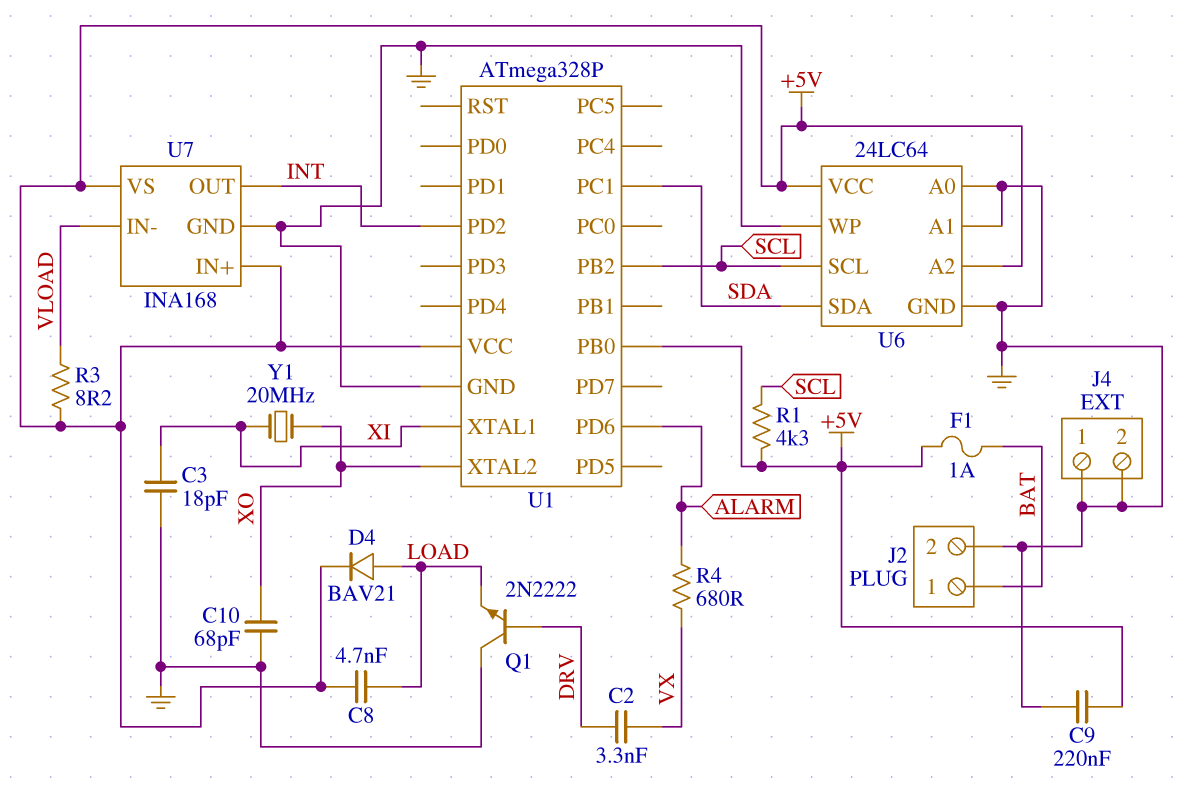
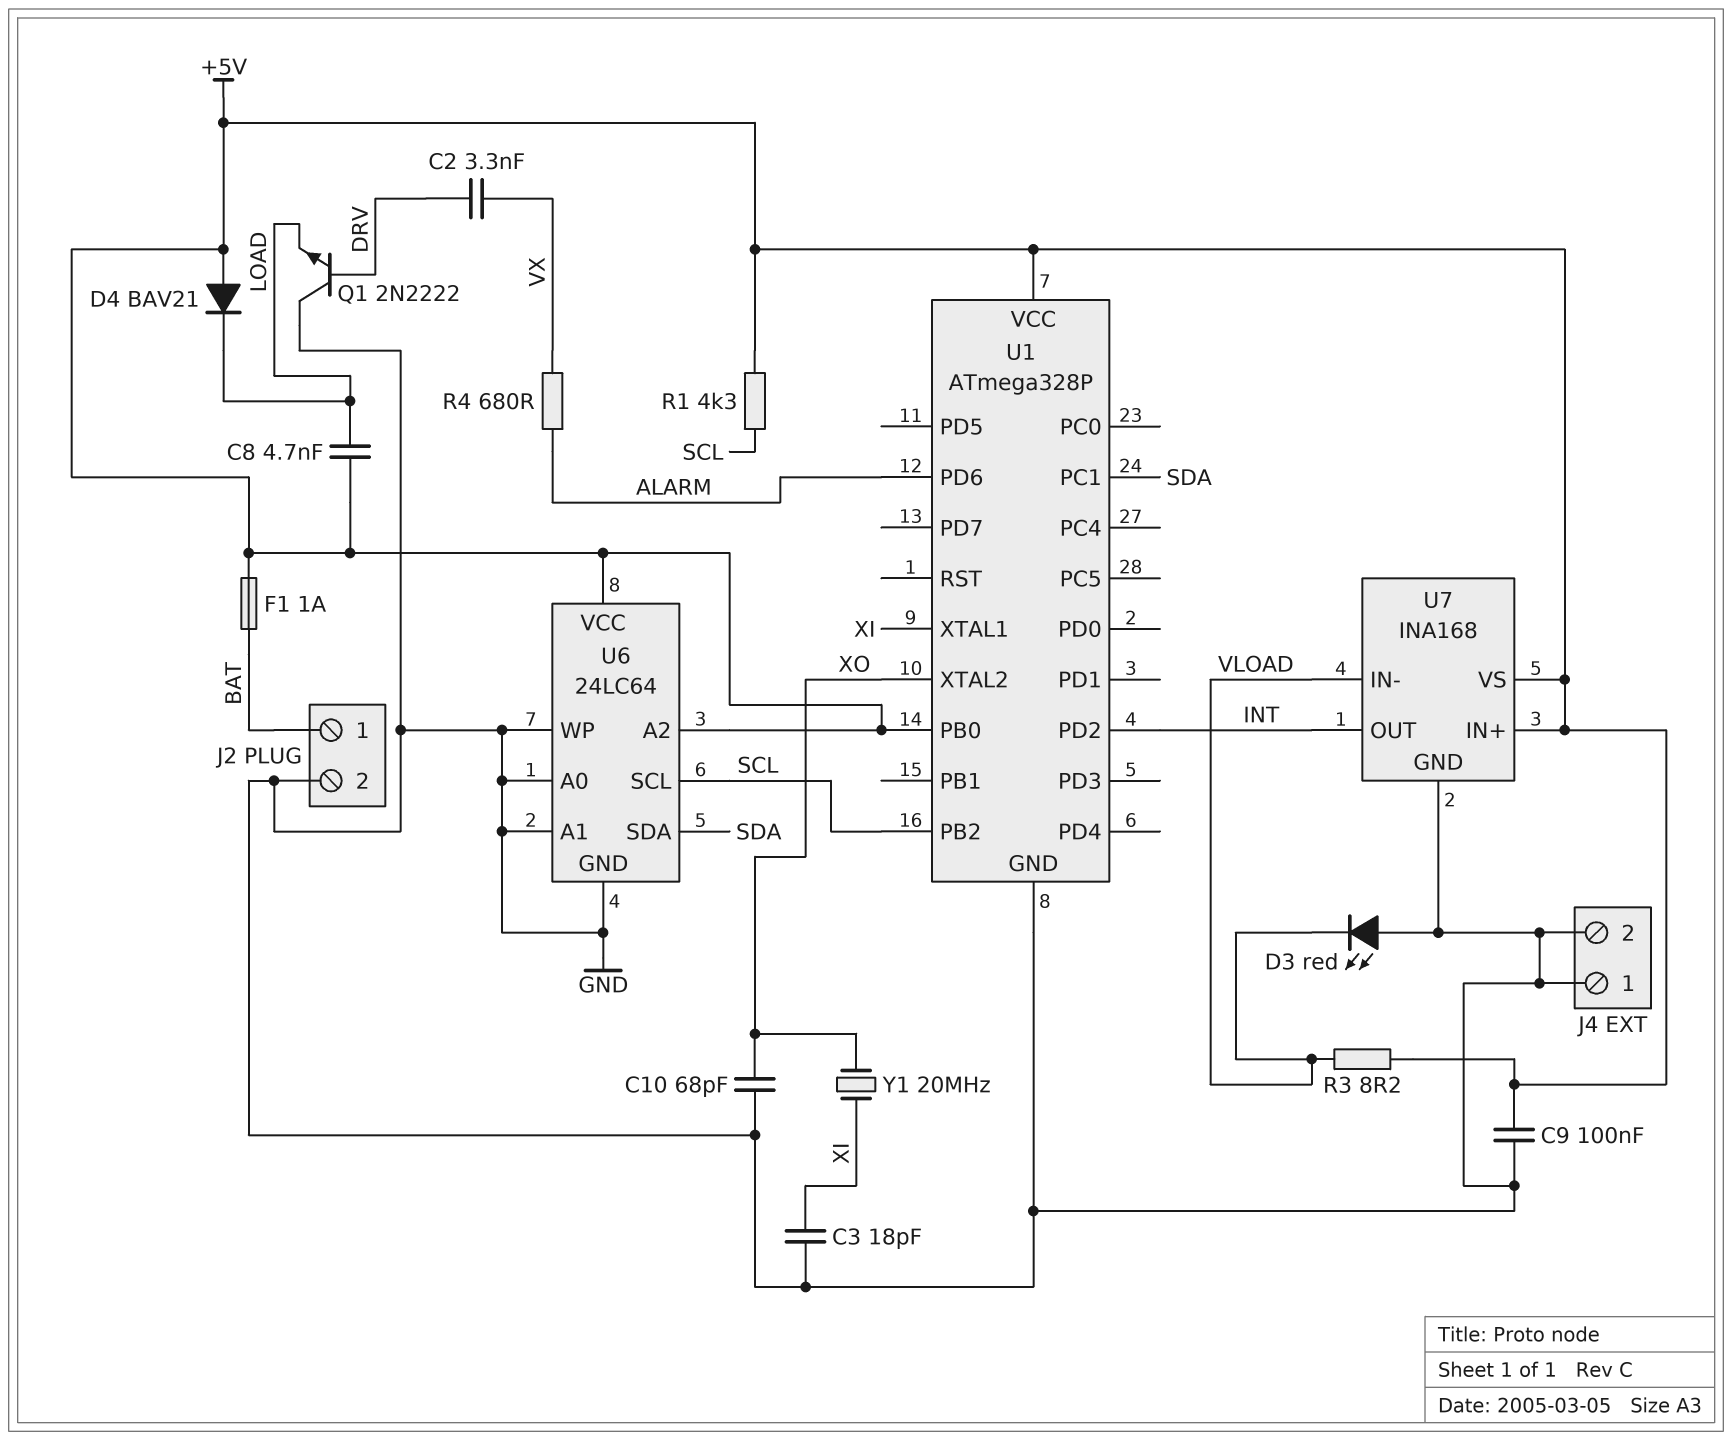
C9: 220nF (+5V, GND) -> 100nF (+5V, GND)
D3: none -> LED red (A GND, K VLOAD)
D4: diode BAV21 (A LOAD, K +5V) -> diode BAV21 (A +5V, K LOAD)

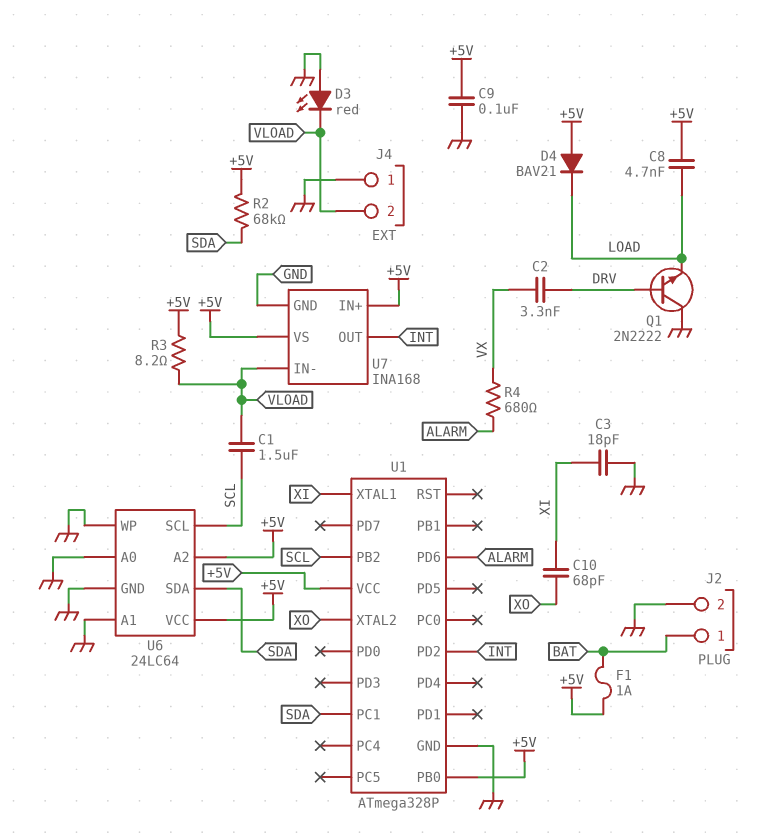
C1: none -> 1.5uF (SCL, VLOAD)
C10: 68pF (GND, XO) -> 68pF (XI, XO)
J4 pin 2: GND -> VLOAD
R1: 4.3k (+5V, SCL) -> none
R2: none -> 68k (+5V, SDA)
Y1: 20MHz (XI, XO) -> none

